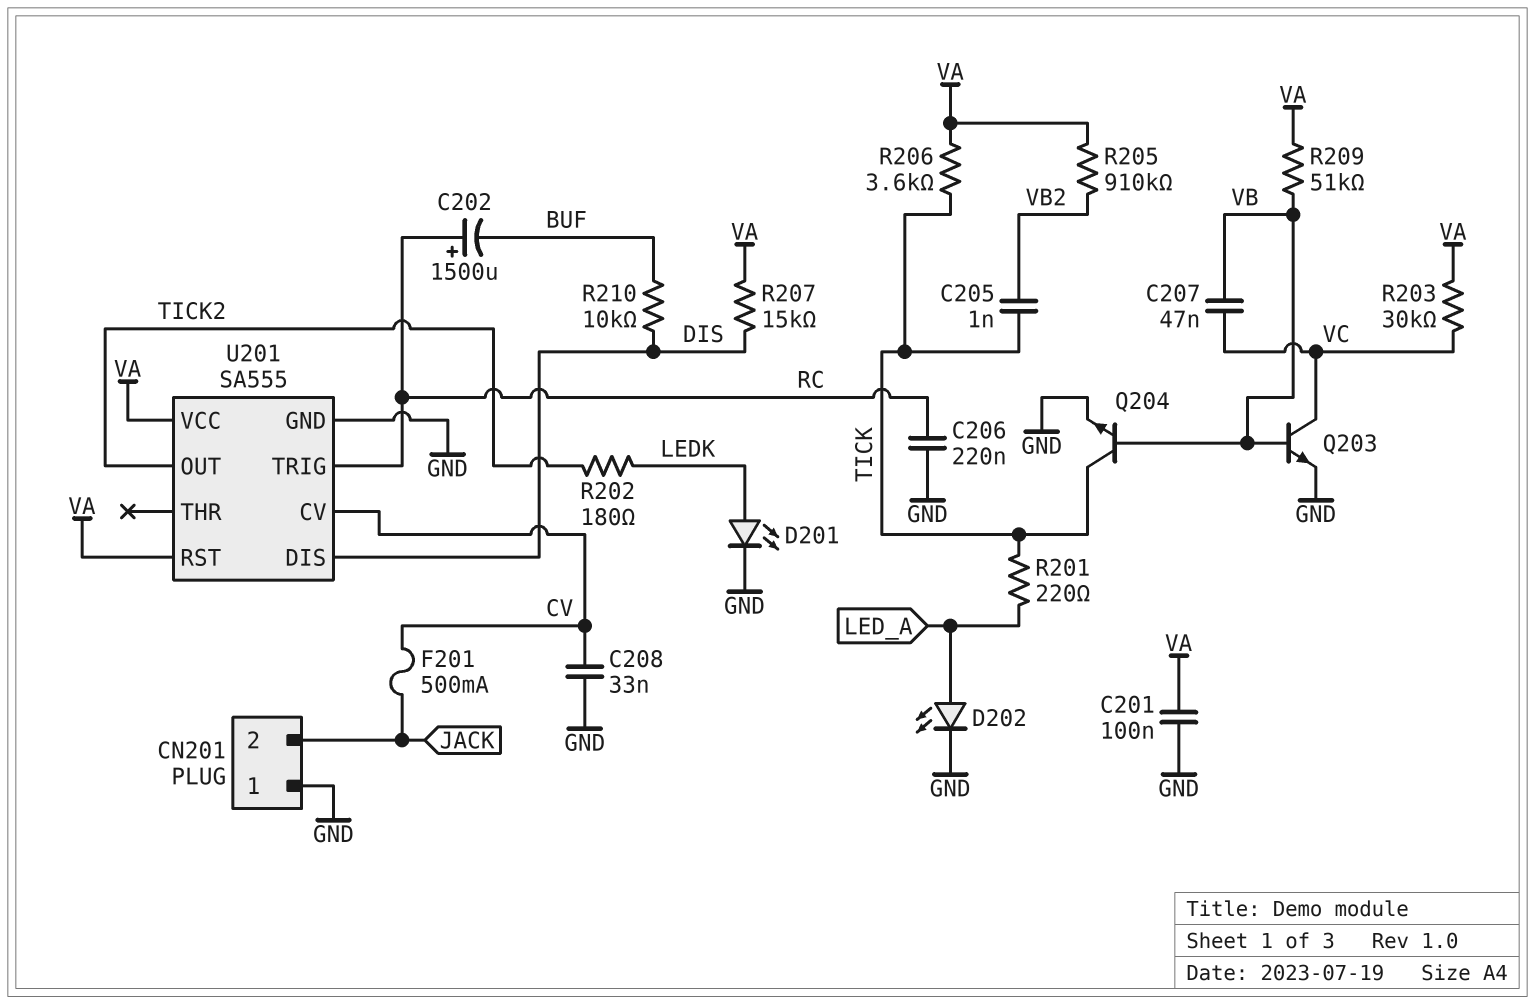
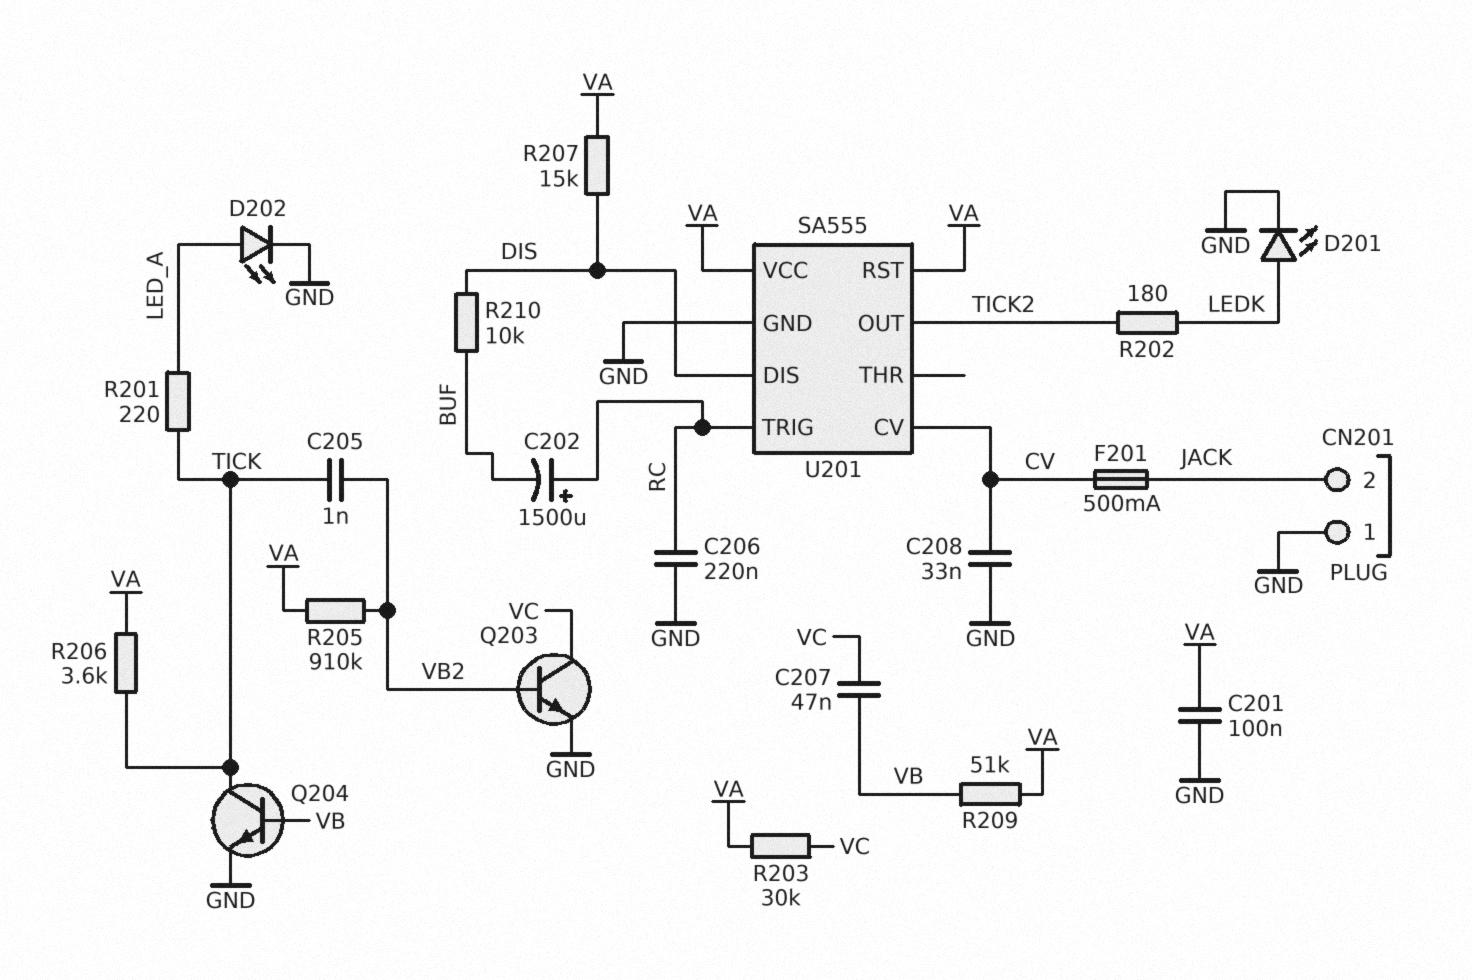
Q203: NPN (B VB, C VC, E GND) -> NPN (B VB2, C VC, E GND)

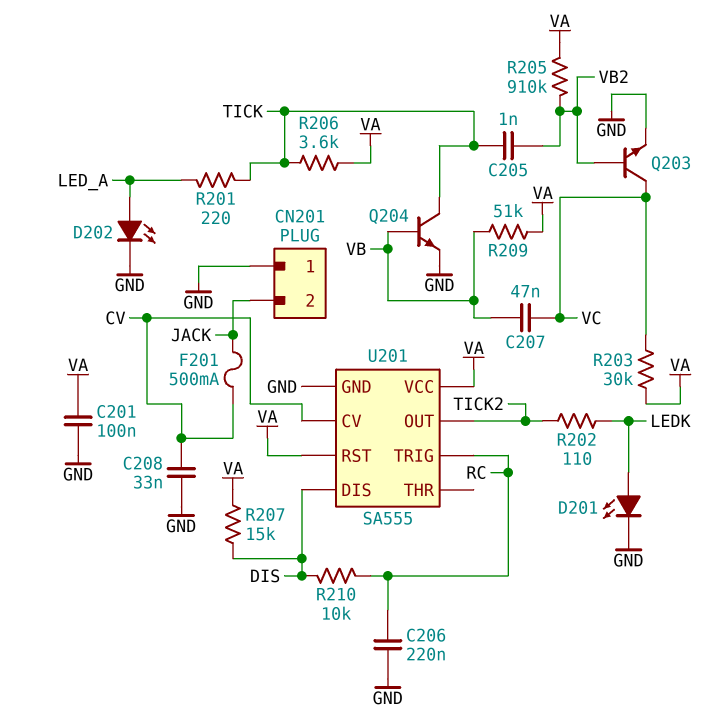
C202: 1500uF (plus RC, minus BUF) -> none
R202: 180 (LEDK, TICK2) -> 110 (LEDK, TICK2)
R210: 10k (BUF, DIS) -> 10k (DIS, RC)

